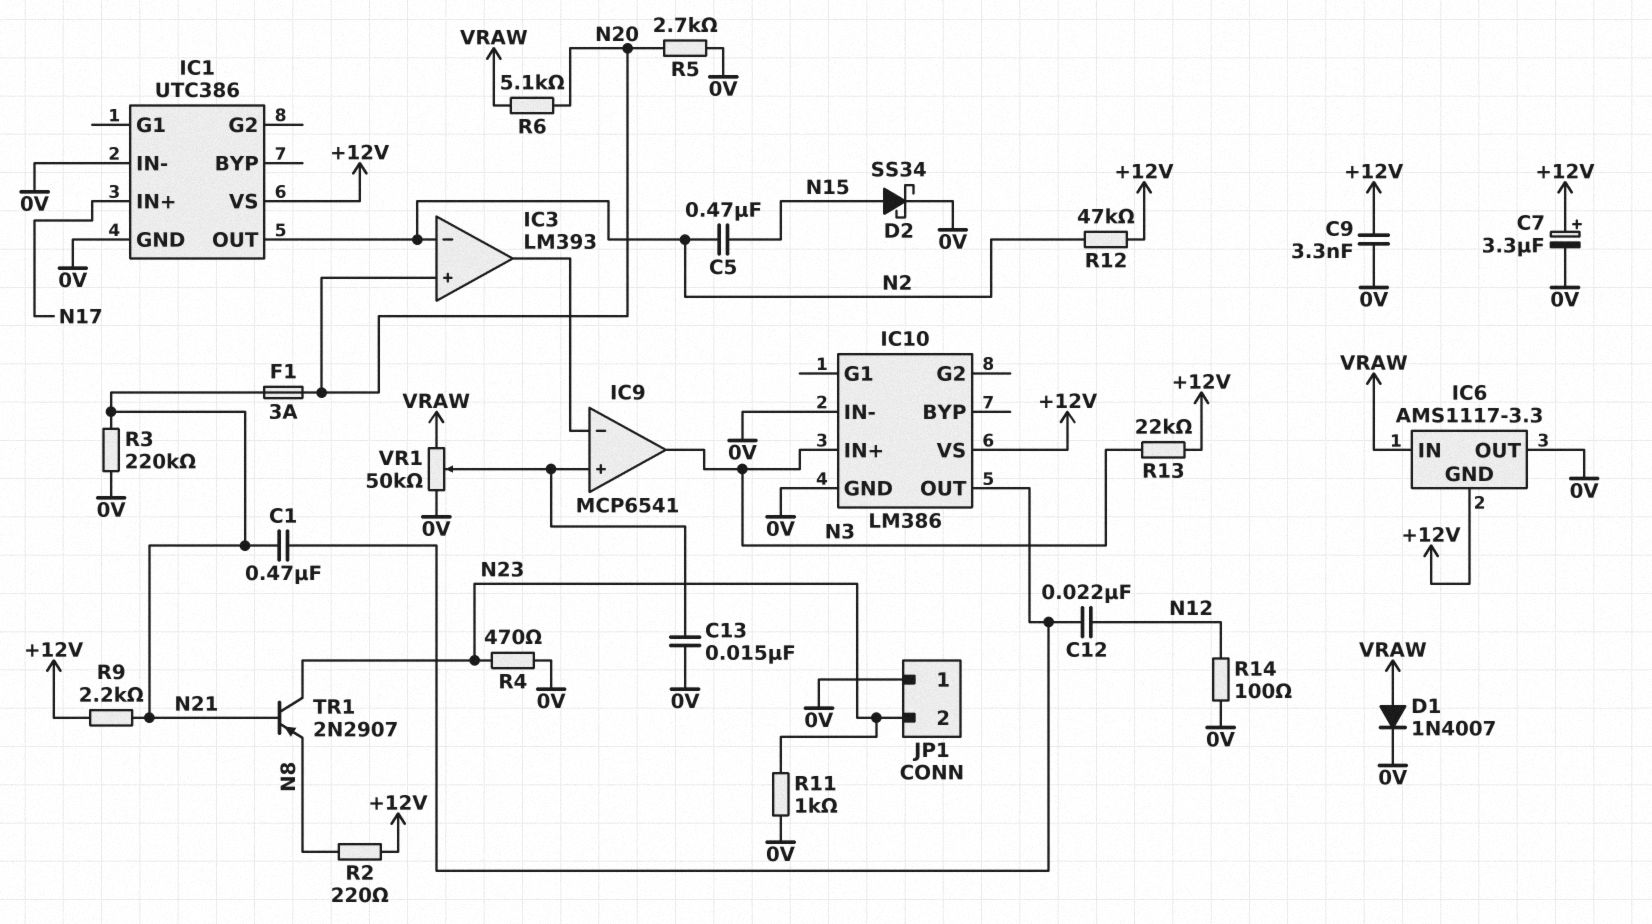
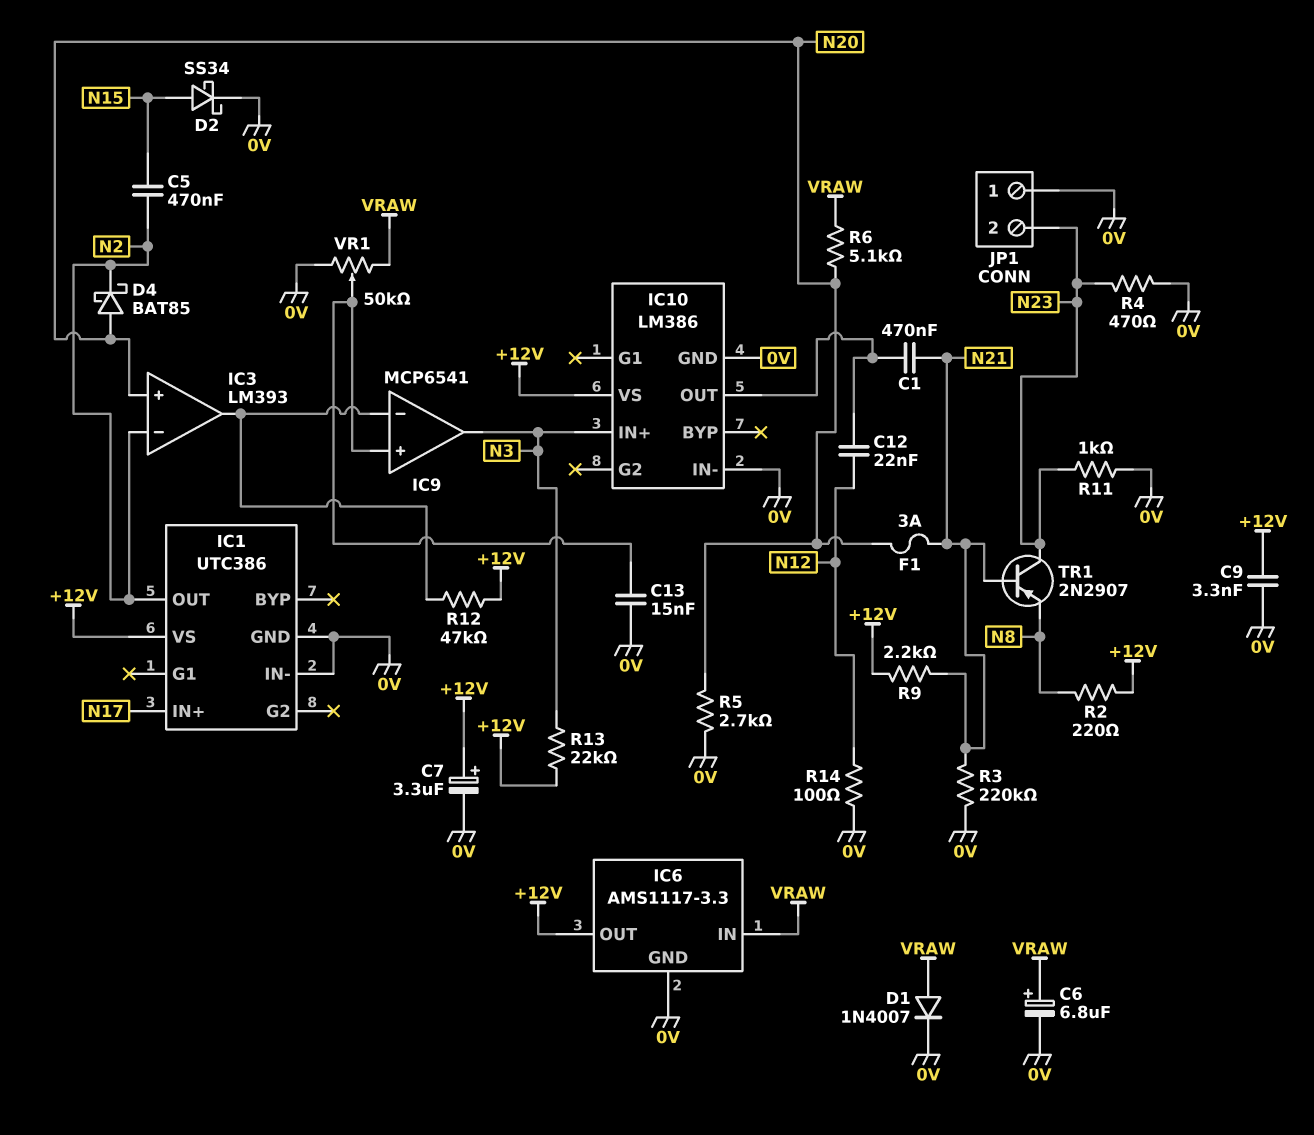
C6: none -> 6.8uF (plus VRAW, minus 0V)
D4: none -> schottky BAT85 (A N20, K N2)
IC6 pin GND: +12V -> 0V
IC6 pin OUT: 0V -> +12V
R12: 47k (+12V, N2) -> 47k (+12V, IC3/out)

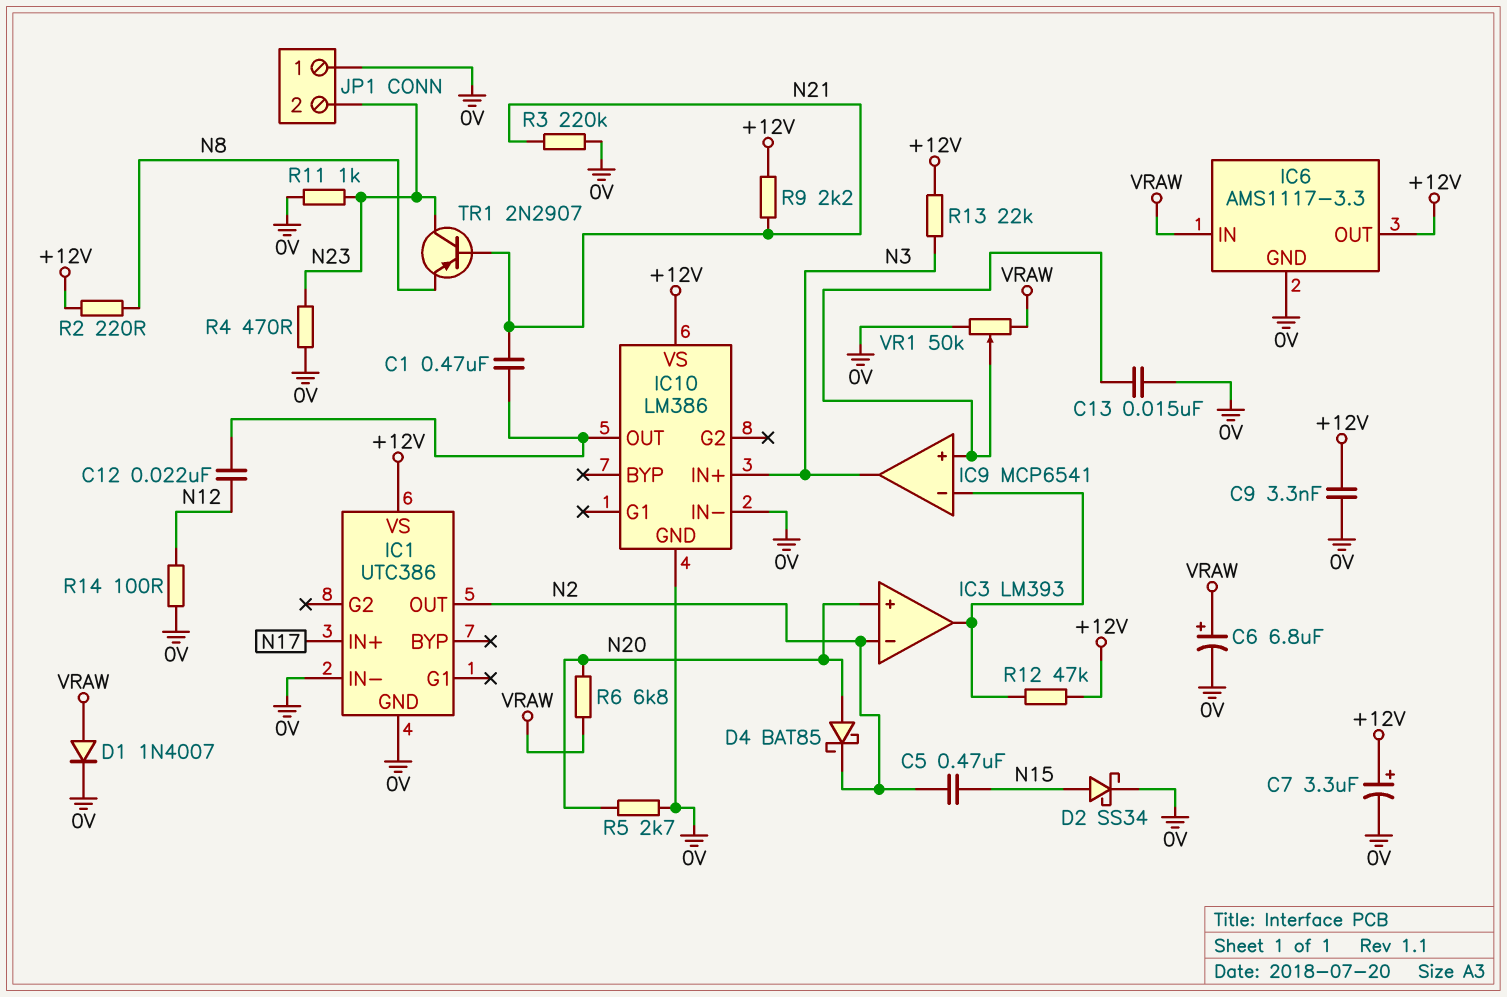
F1: 3A (N20, N21) -> none
R6: 5.1k (N20, VRAW) -> 6.8k (N20, VRAW)

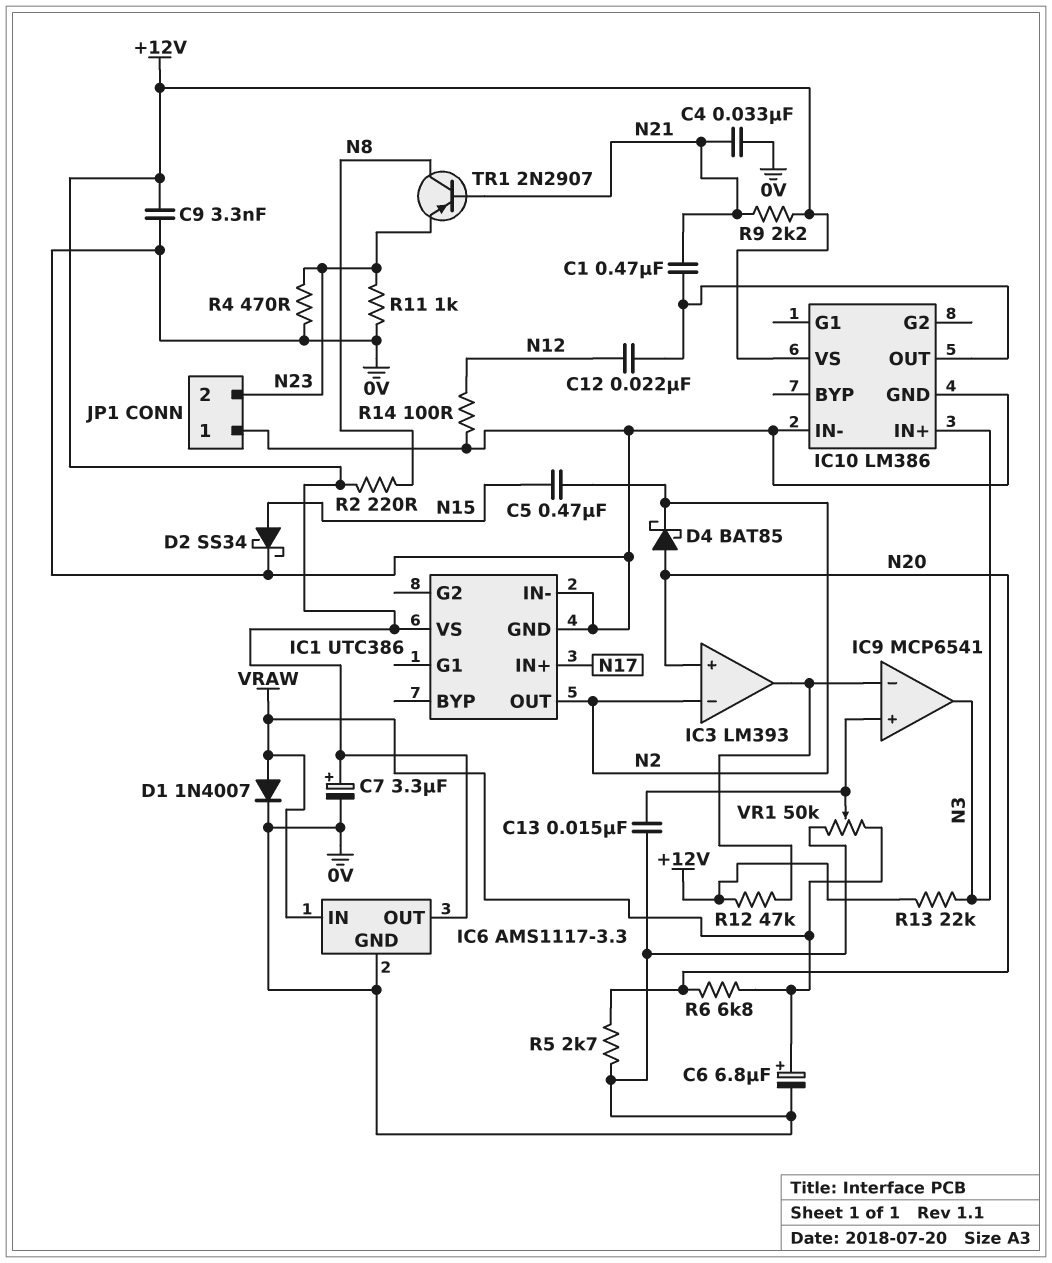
C4: none -> 33nF (0V, N21)
R3: 220k (0V, N21) -> none
TR1: PNP 2N2907 (B N21, C N23, E N8) -> PNP 2N2907 (B N21, C N8, E N23)

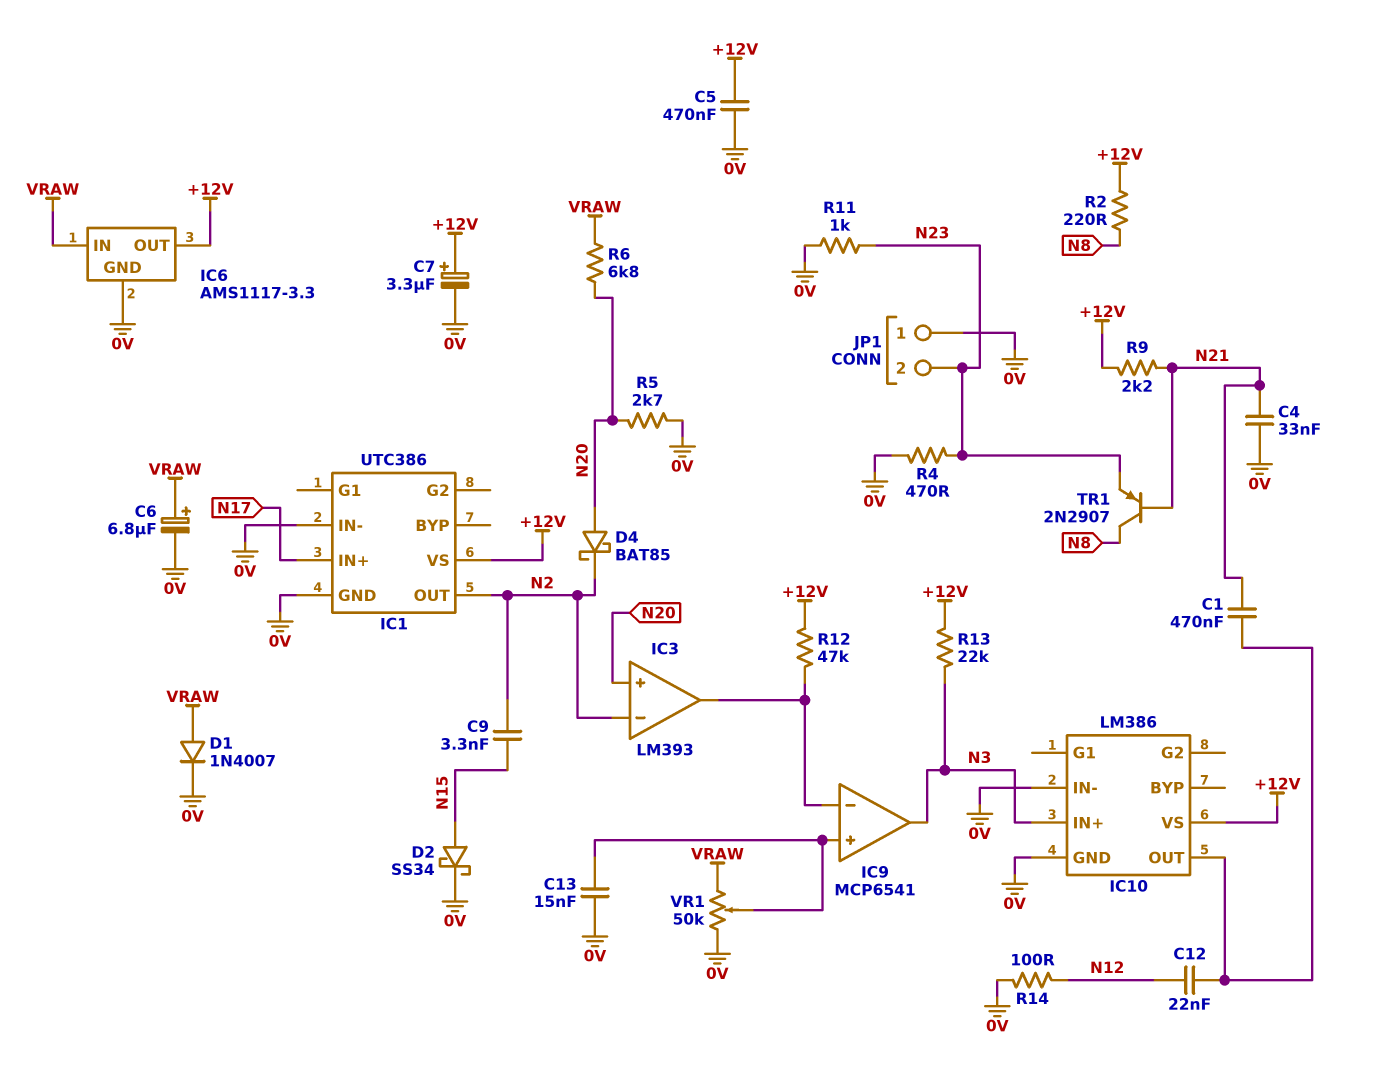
C5: 470nF (N2, N15) -> 470nF (+12V, 0V)
C9: 3.3nF (+12V, 0V) -> 3.3nF (N2, N15)

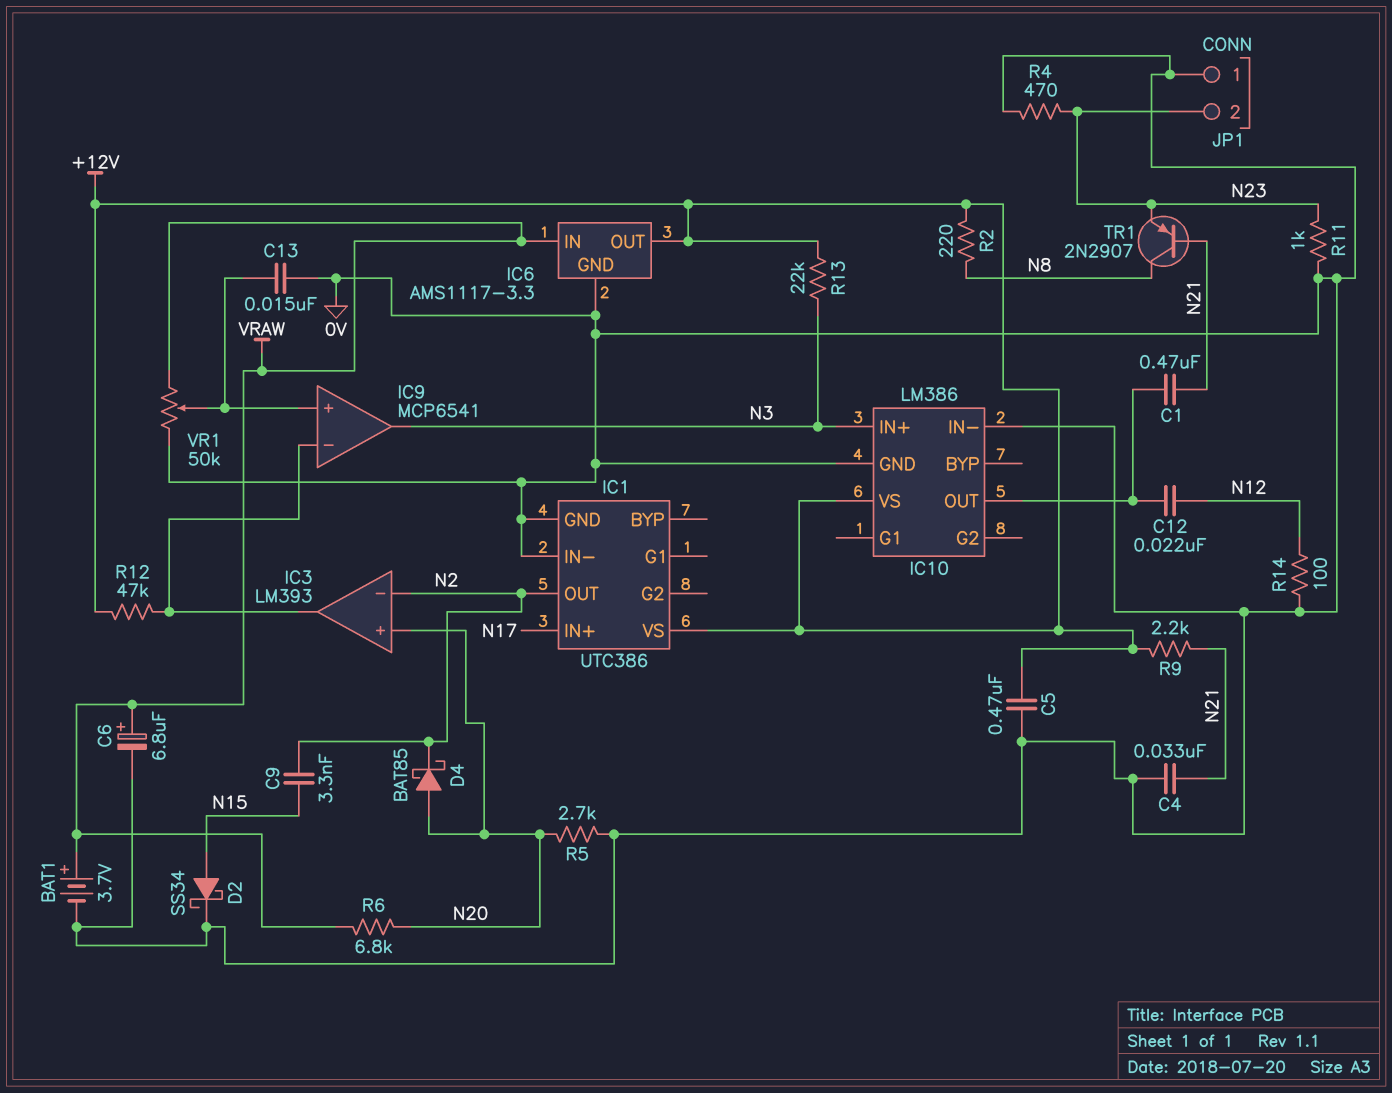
BAT1: none -> 3.7V (plus VRAW, minus 0V)
C7: 3.3uF (plus +12V, minus 0V) -> none
D1: diode 1N4007 (A VRAW, K 0V) -> none

